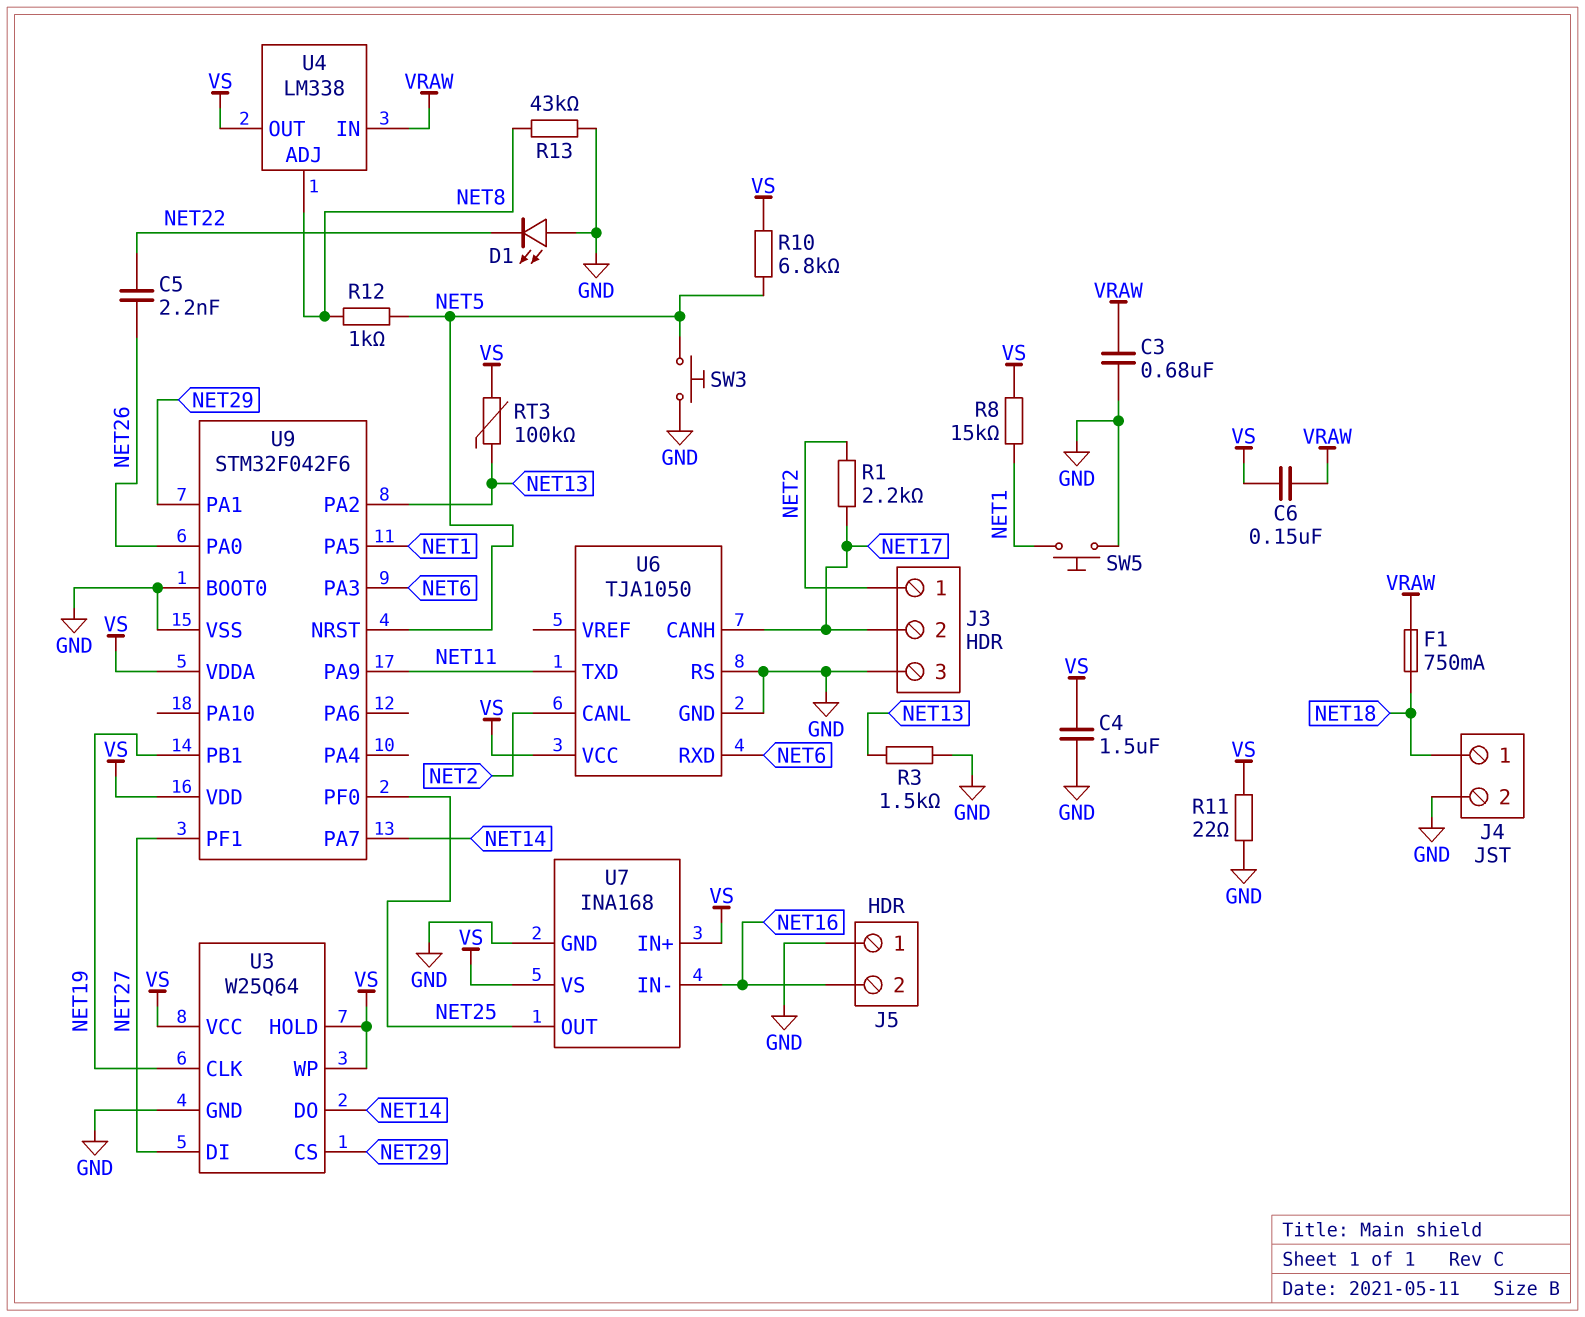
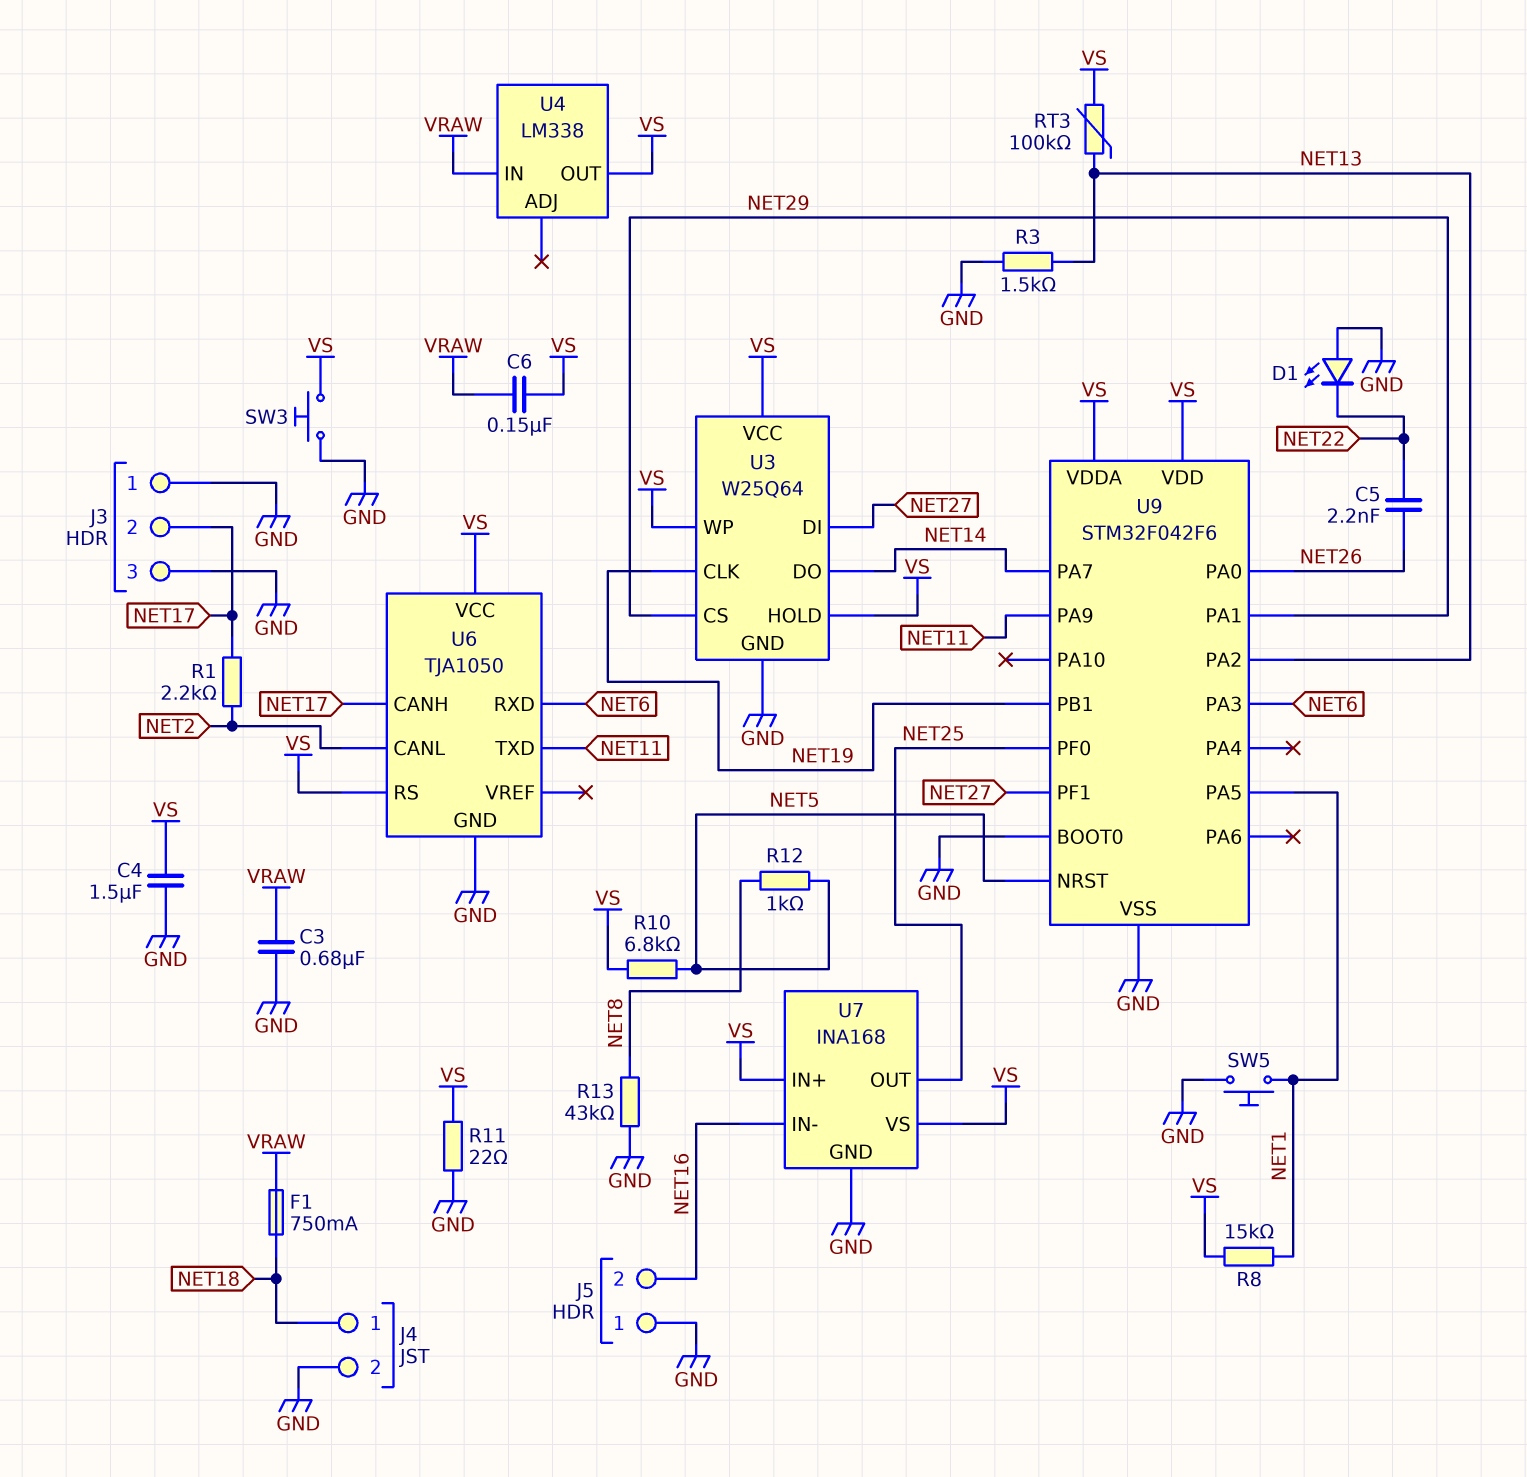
J3 pin 1: NET2 -> GND
SW3: button (GND, NET5) -> button (GND, VS)
U4 pin ADJ: NET8 -> none
U6 pin RS: GND -> VS

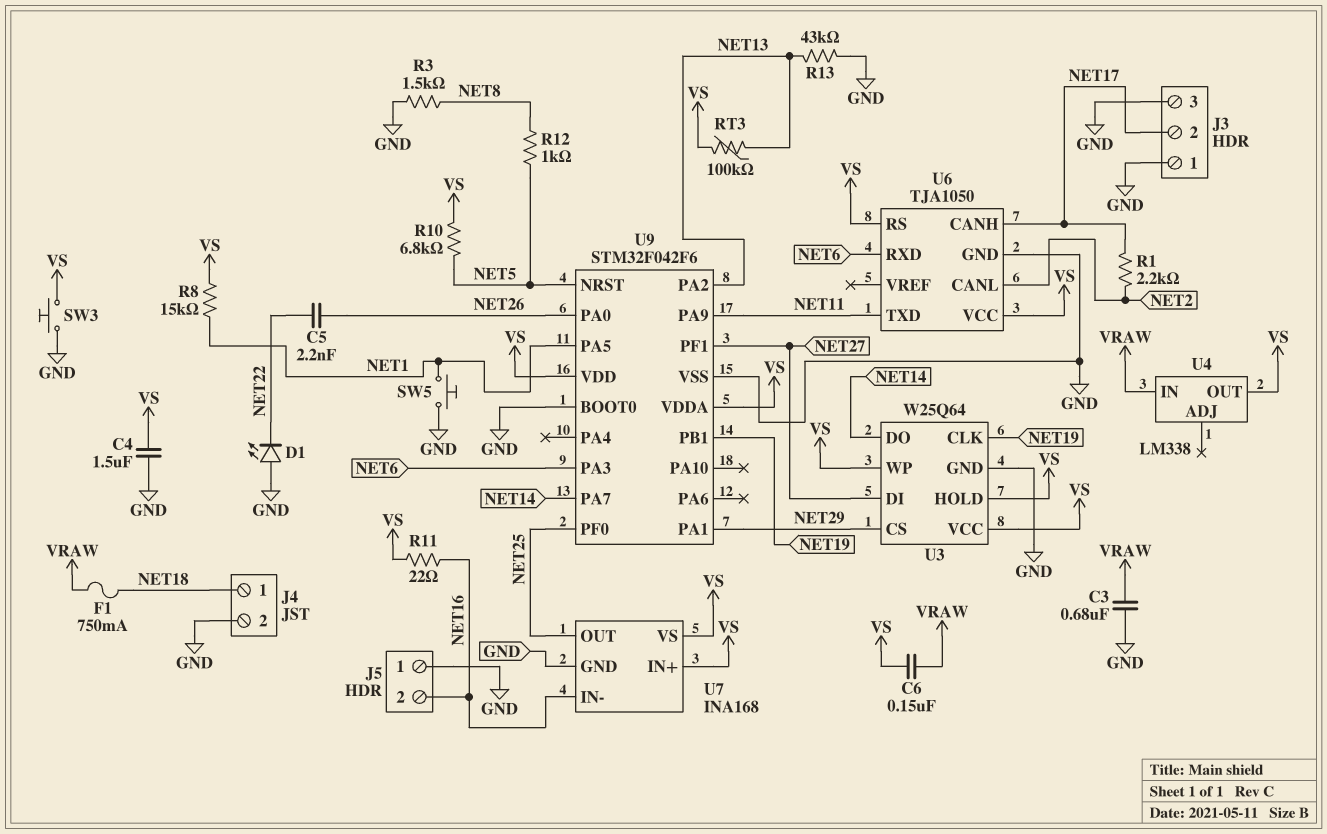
R3: 1.5k (GND, NET13) -> 1.5k (GND, NET8)
R11: 22 (GND, VS) -> 22 (NET16, VS)
R13: 43k (GND, NET8) -> 43k (GND, NET13)

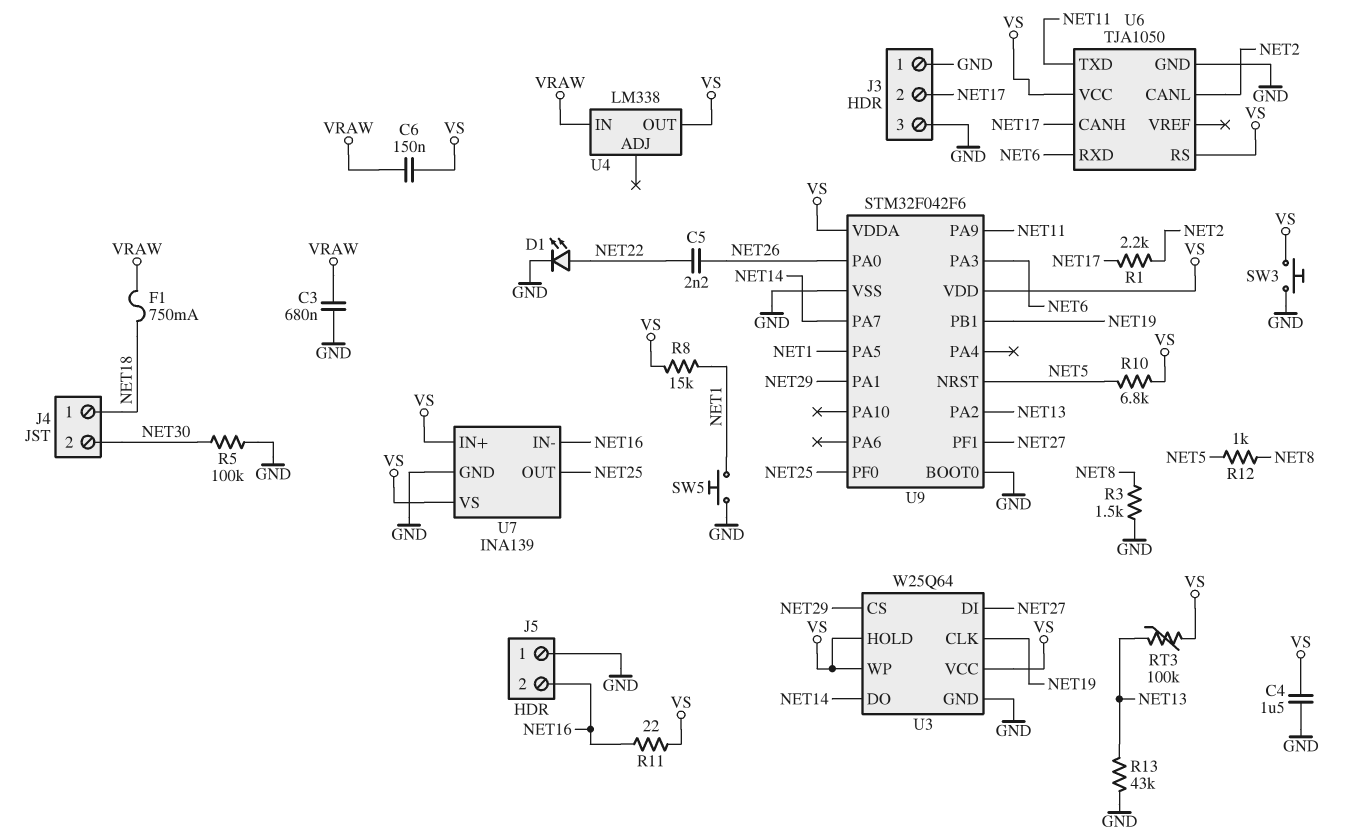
D1: LED (A GND, K NET22) -> LED (A NET22, K GND)
J4 pin 2: GND -> NET30
R5: none -> 100k (GND, NET30)
U7: INA168 -> INA139

